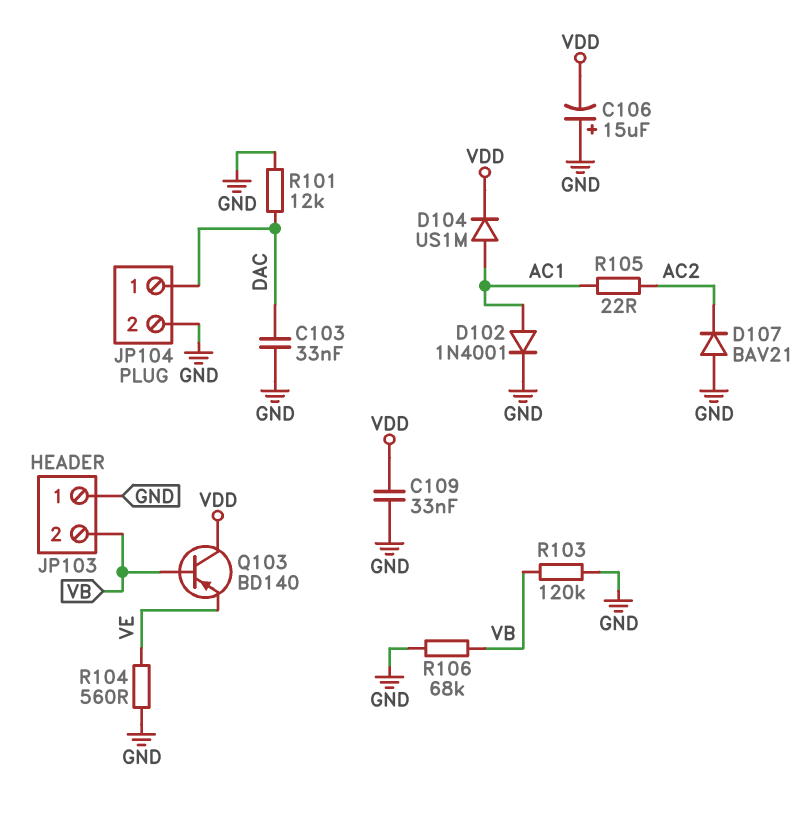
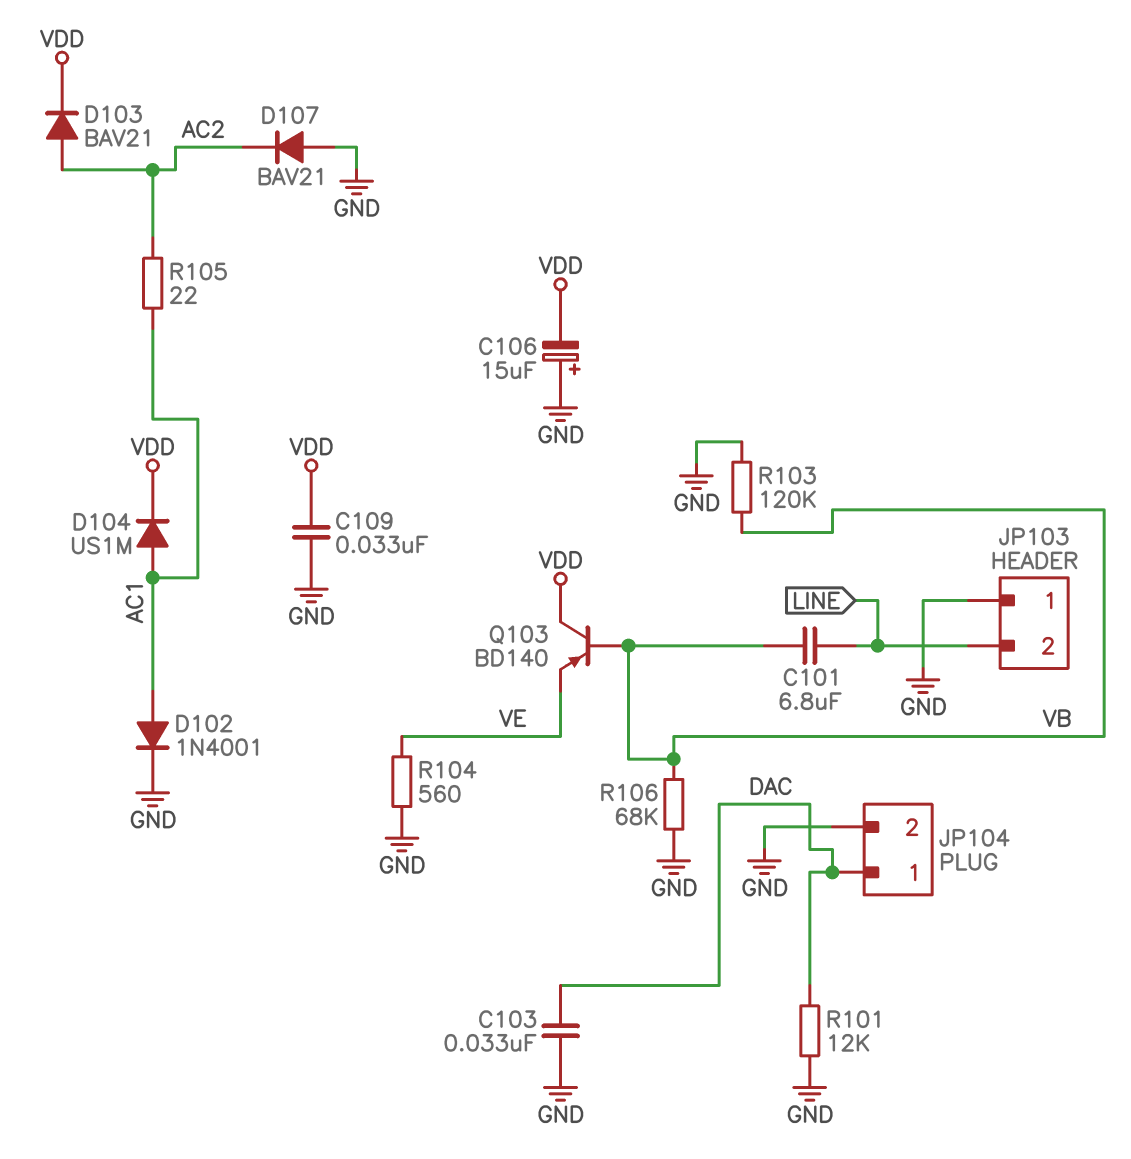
C101: none -> 6.8uF (LINE, VB)
D103: none -> diode BAV21 (A AC2, K VDD)
JP103 pin 2: VB -> LINE

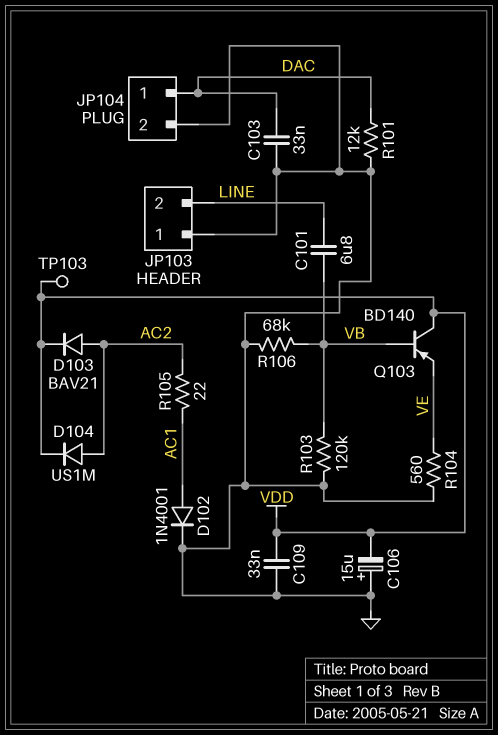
D104: diode US1M (A AC1, K VDD) -> diode US1M (A AC2, K VDD)
D107: diode BAV21 (A GND, K AC2) -> none
TP103: none -> test point (VDD)

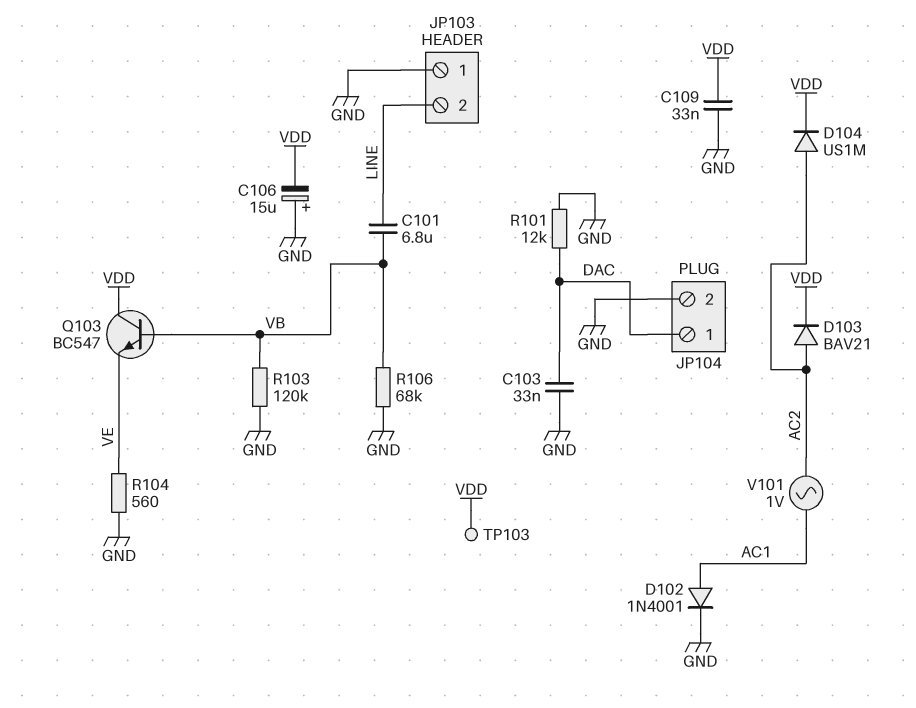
Q103: PNP BD140 (B VB, C VDD, E VE) -> NPN BC547 (B VB, C VDD, E VE)
R105: 22 (AC1, AC2) -> none
V101: none -> AC 1V (AC1, AC2)

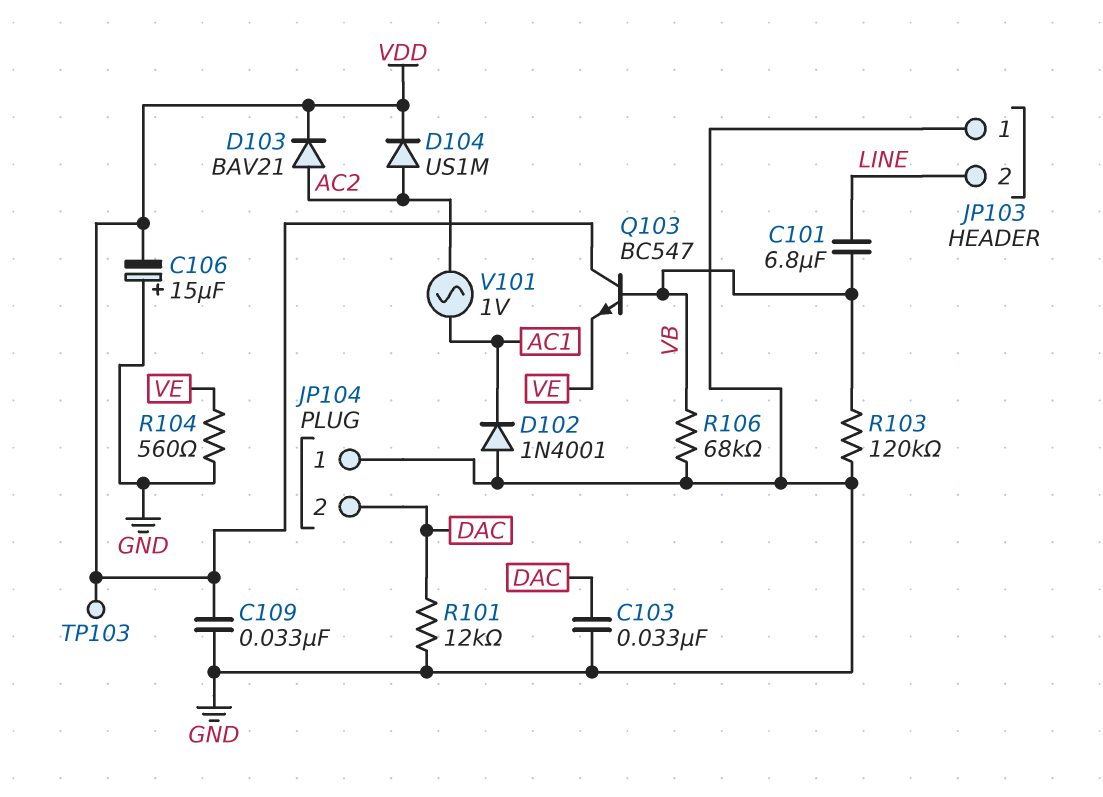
D102: diode 1N4001 (A AC1, K GND) -> diode 1N4001 (A GND, K AC1)
JP104 pin 1: DAC -> GND
JP104 pin 2: GND -> DAC

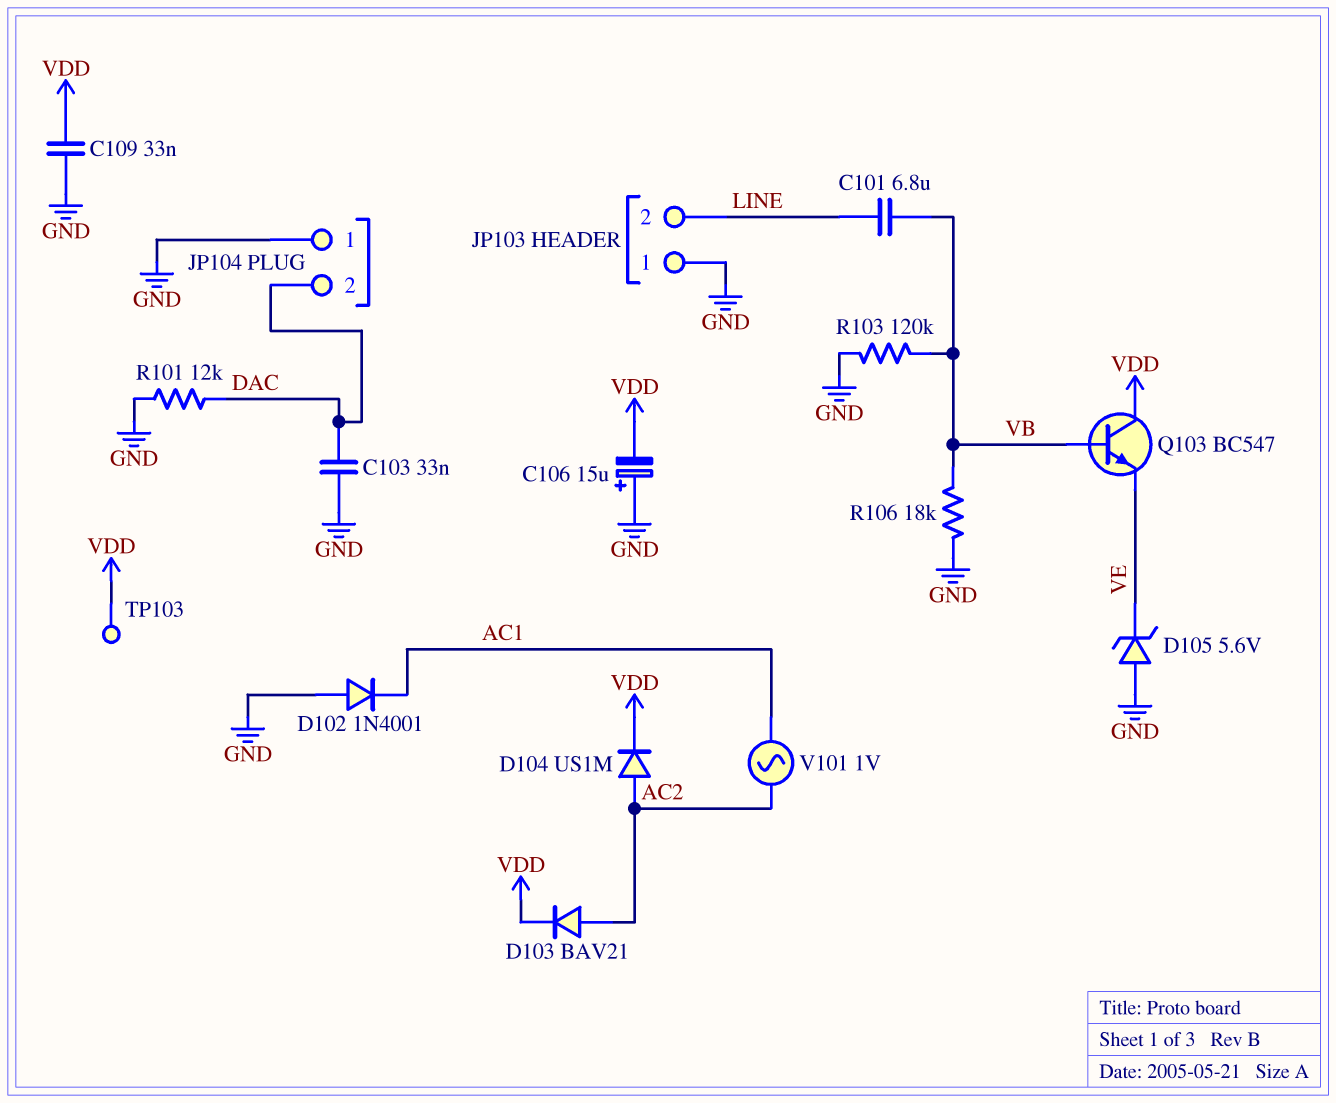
D105: none -> zener 5.6V (A GND, K VE)
R104: 560 (GND, VE) -> none
R106: 68k (GND, VB) -> 18k (GND, VB)

